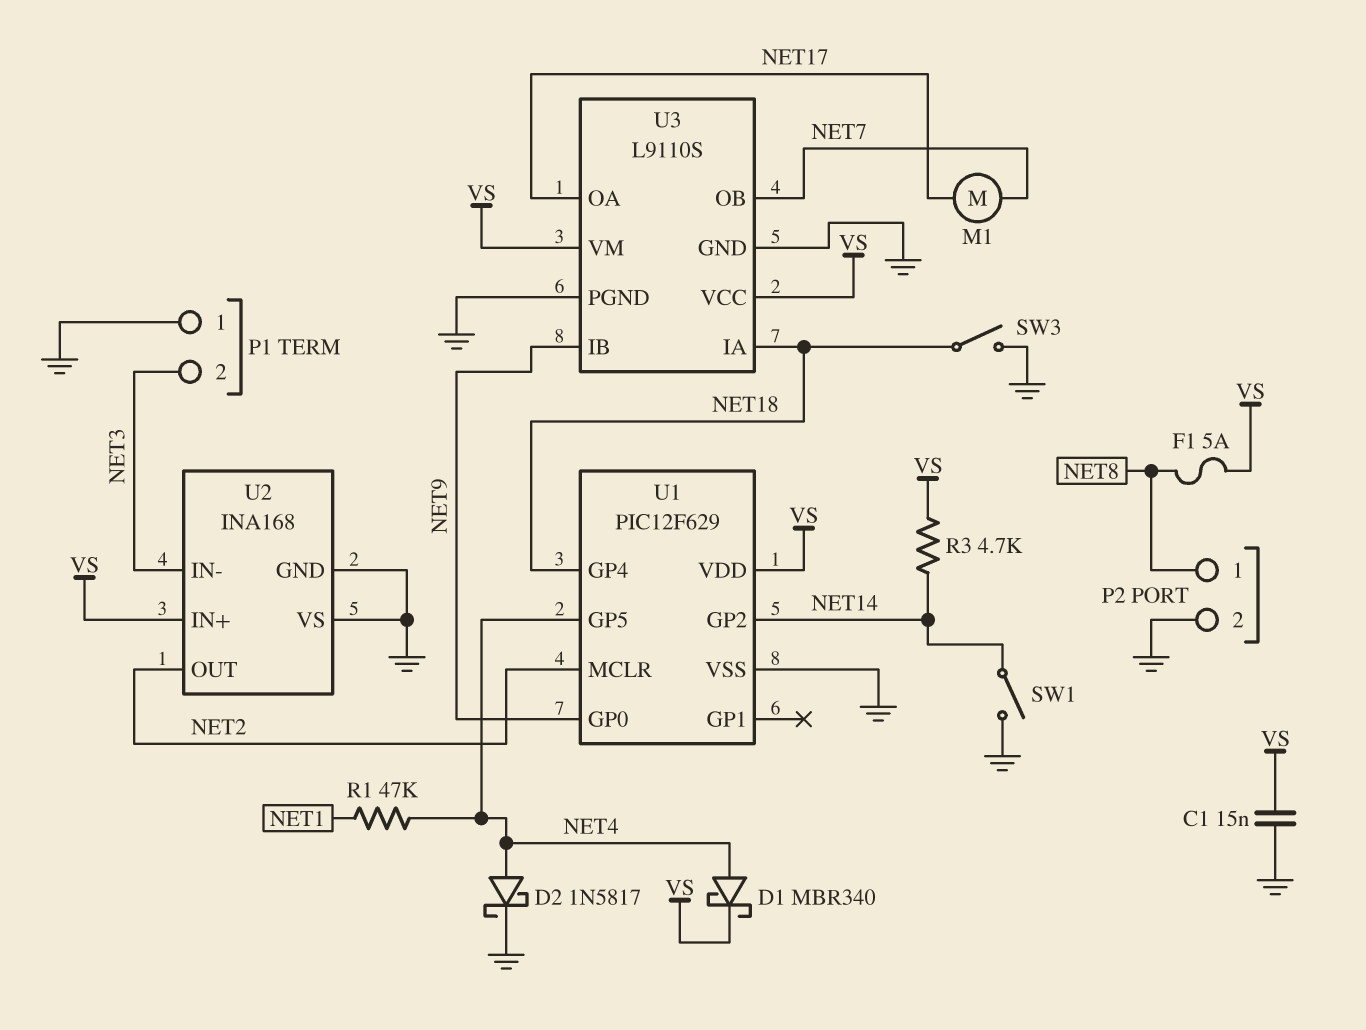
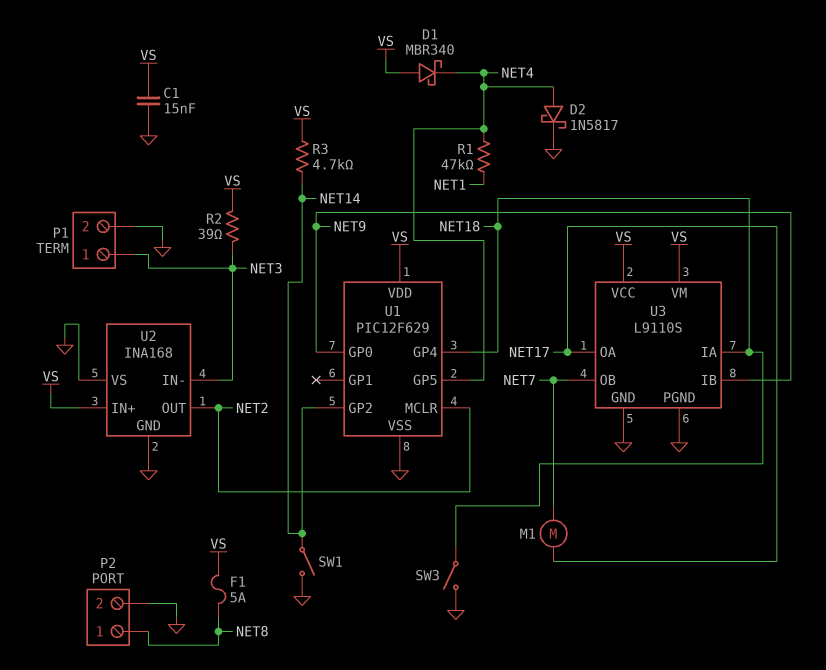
D1: schottky MBR340 (A NET4, K VS) -> schottky MBR340 (A VS, K NET4)
P1 pin 1: GND -> NET3
P1 pin 2: NET3 -> GND
R2: none -> 39 (NET3, VS)

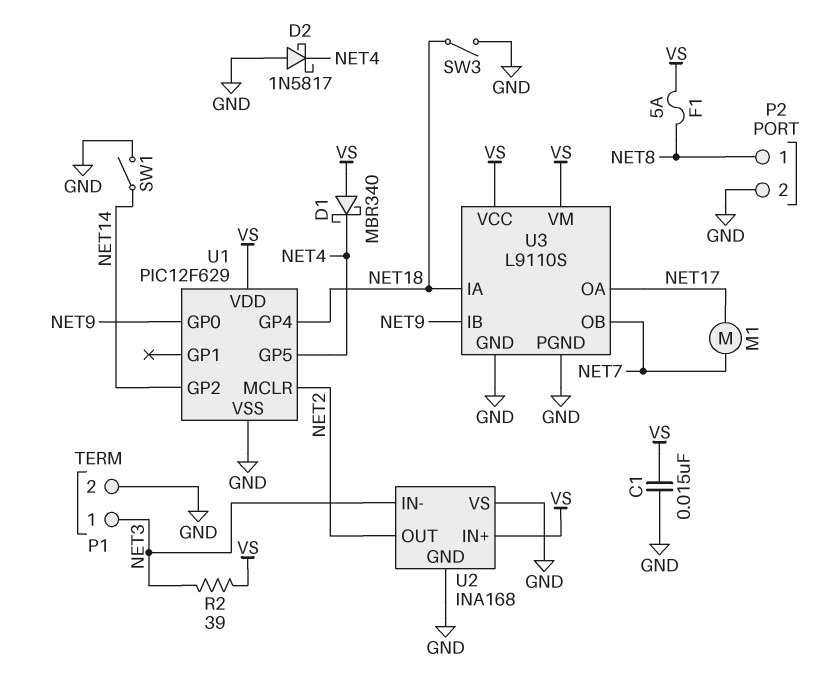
D2: schottky 1N5817 (A NET4, K GND) -> schottky 1N5817 (A GND, K NET4)
R1: 47k (NET1, NET4) -> none
R3: 4.7k (NET14, VS) -> none

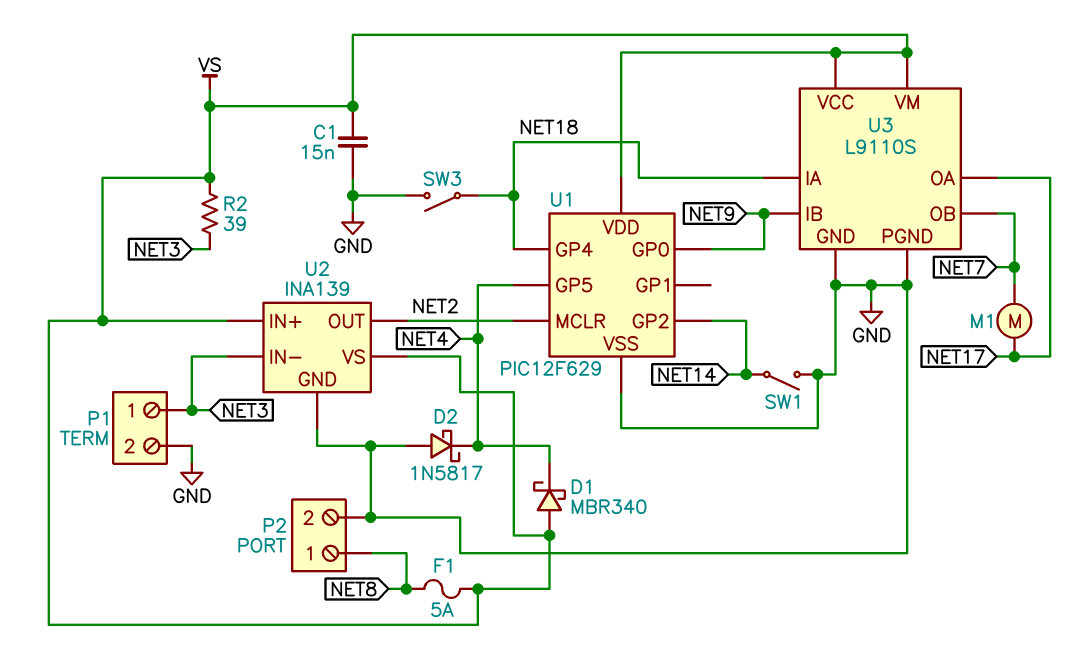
U2: INA168 -> INA139
U2 pin VS: GND -> VS

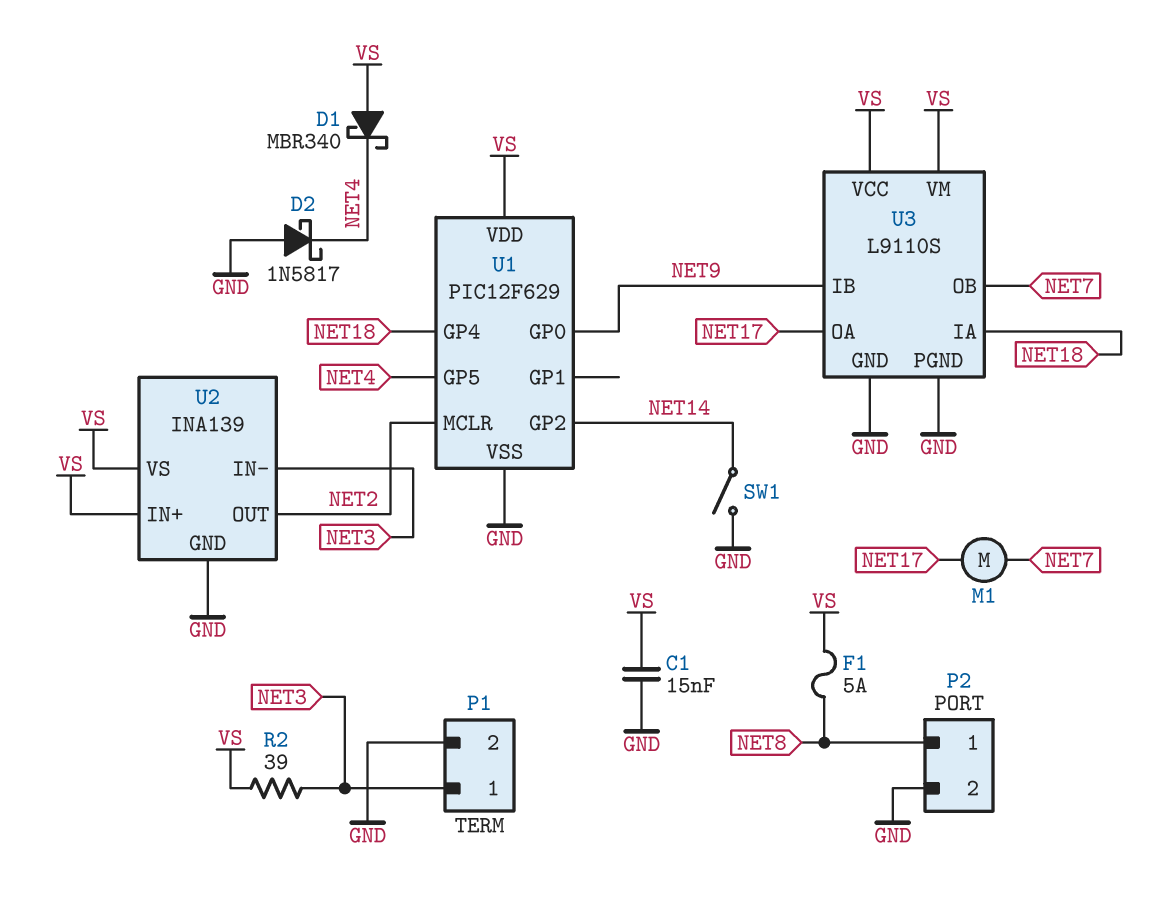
SW3: switch (GND, NET18) -> none

